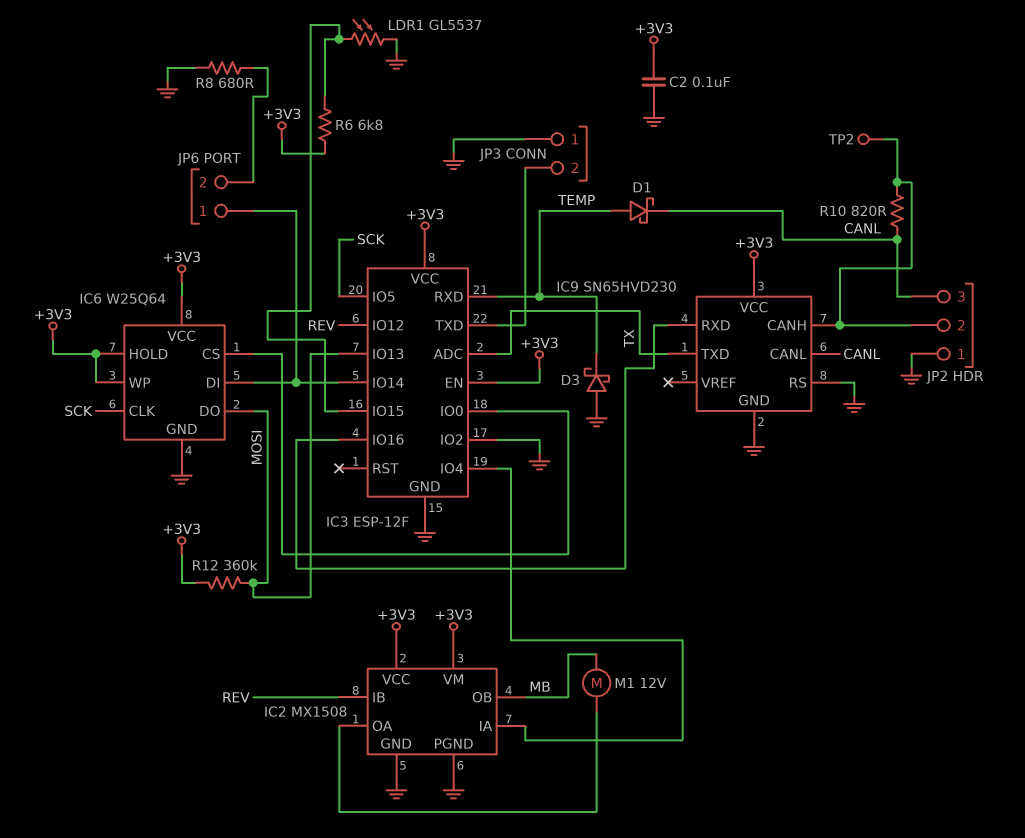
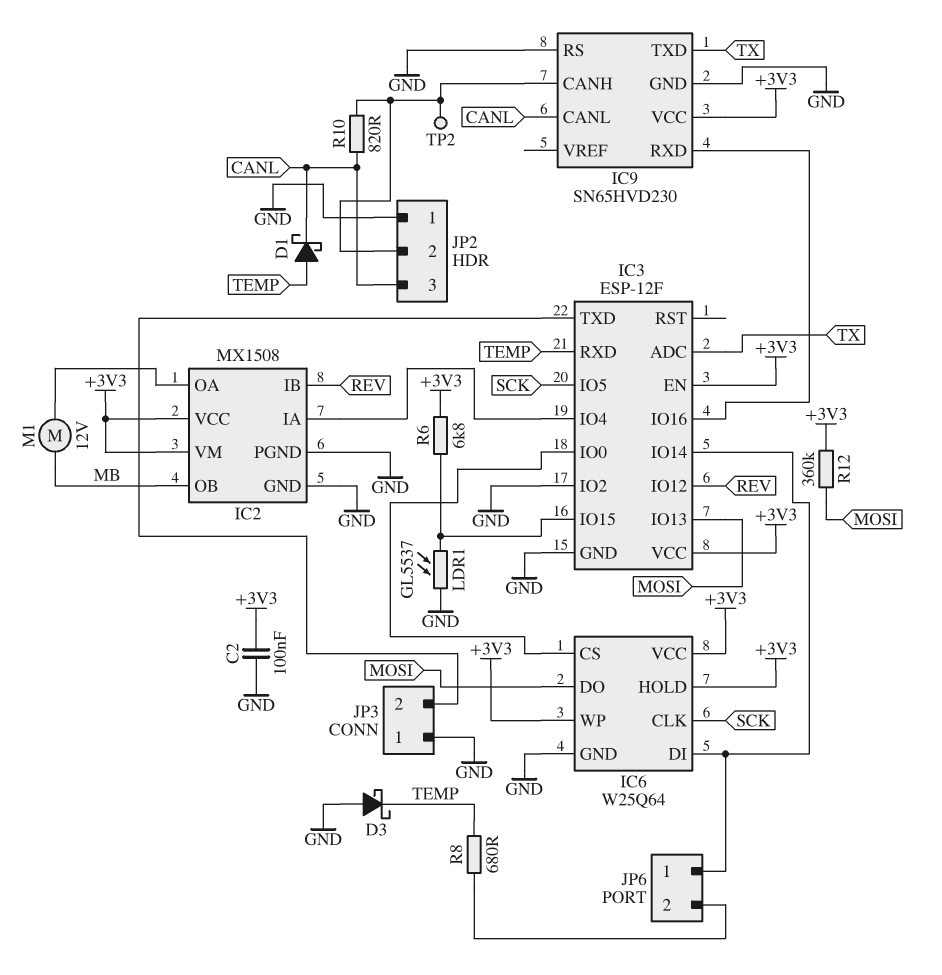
R8: 680 (GND, JP6/2) -> 680 (JP6/2, TEMP)

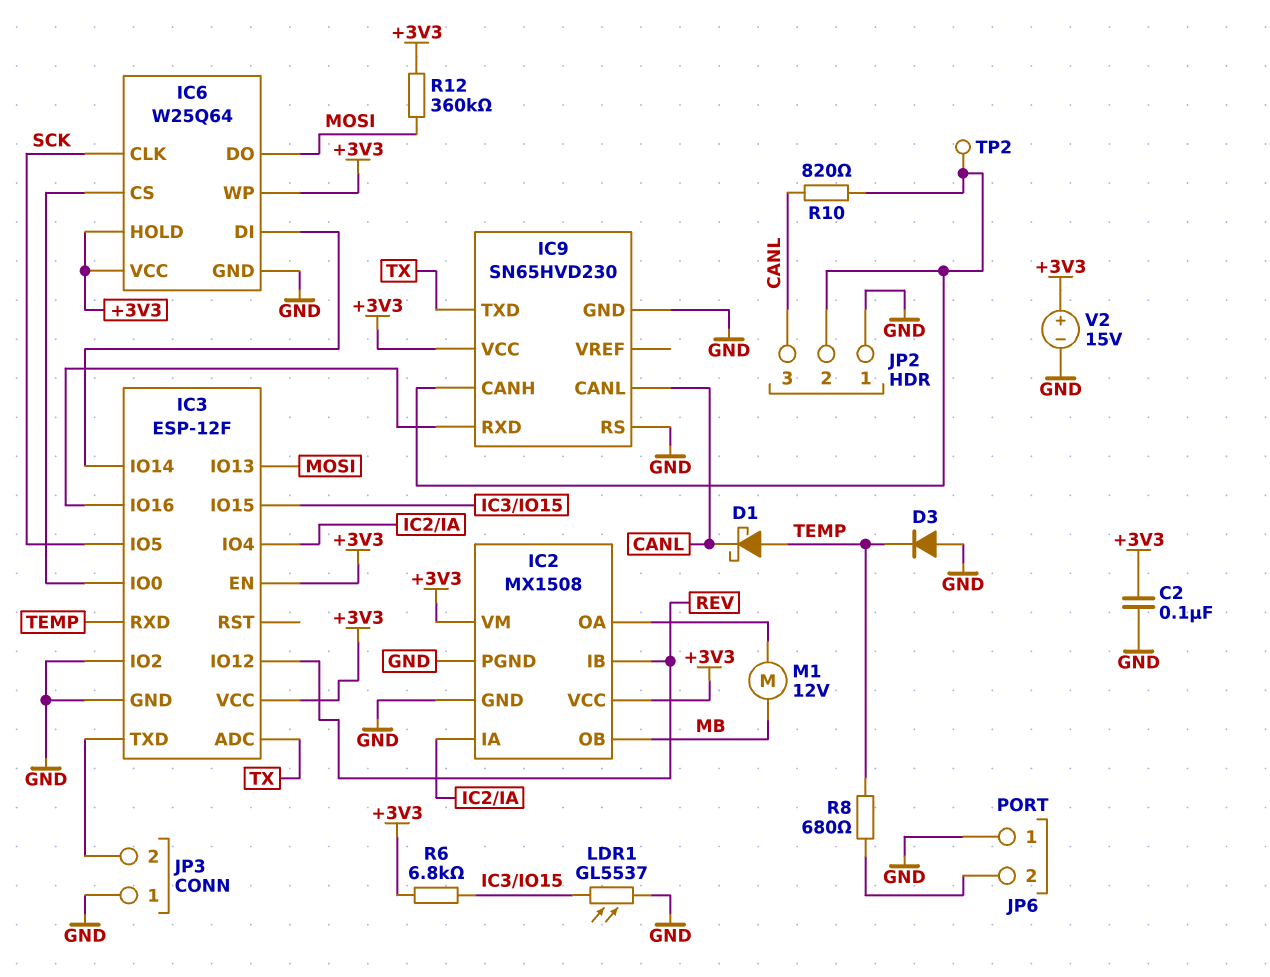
D3: schottky (A GND, K TEMP) -> diode (A GND, K TEMP)
JP6 pin 1: IC3/IO14 -> GND
V2: none -> 15V (plus +3V3, minus GND)

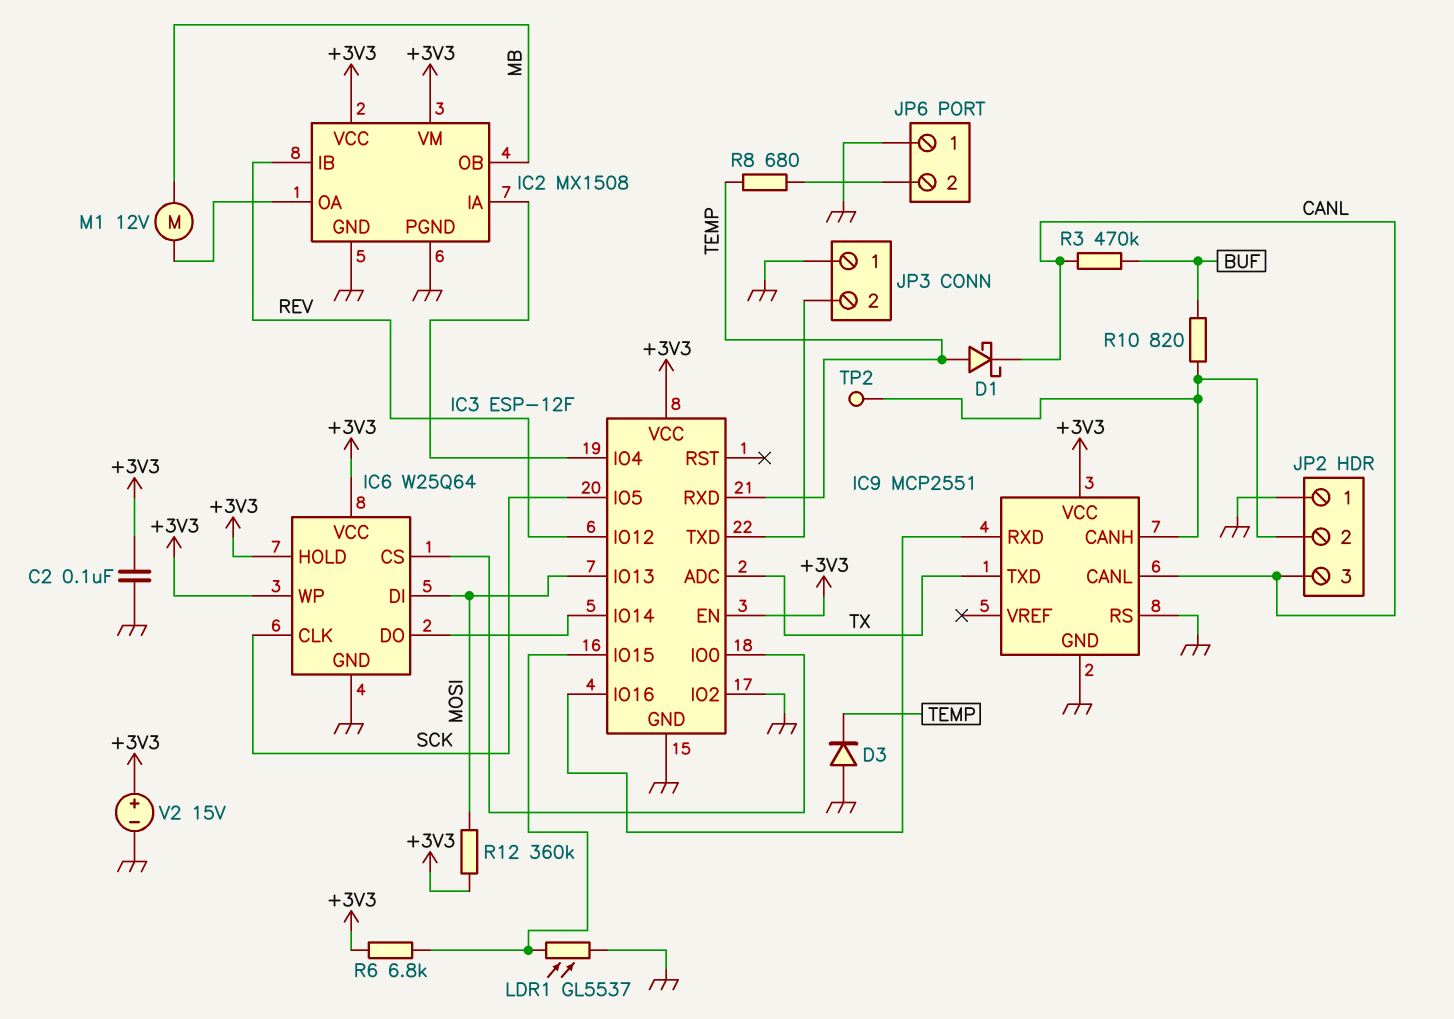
IC6 pin DI: IC3/IO14 -> MOSI
IC6 pin DO: MOSI -> IC3/IO14
IC9: SN65HVD230 -> MCP2551
R3: none -> 470k (BUF, CANL)
R10: 820 (CANL, IC9/CANH) -> 820 (BUF, IC9/CANH)

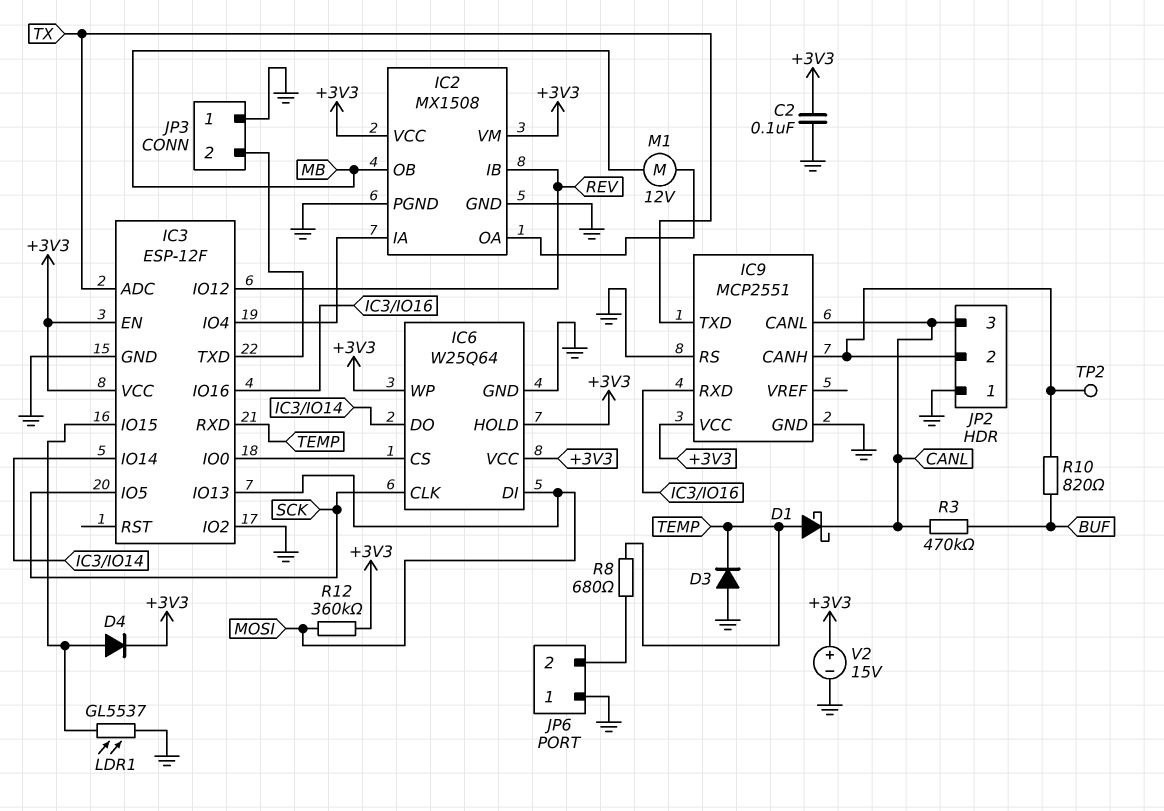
D4: none -> diode (A IC3/IO15, K +3V3)
R6: 6.8k (+3V3, IC3/IO15) -> none

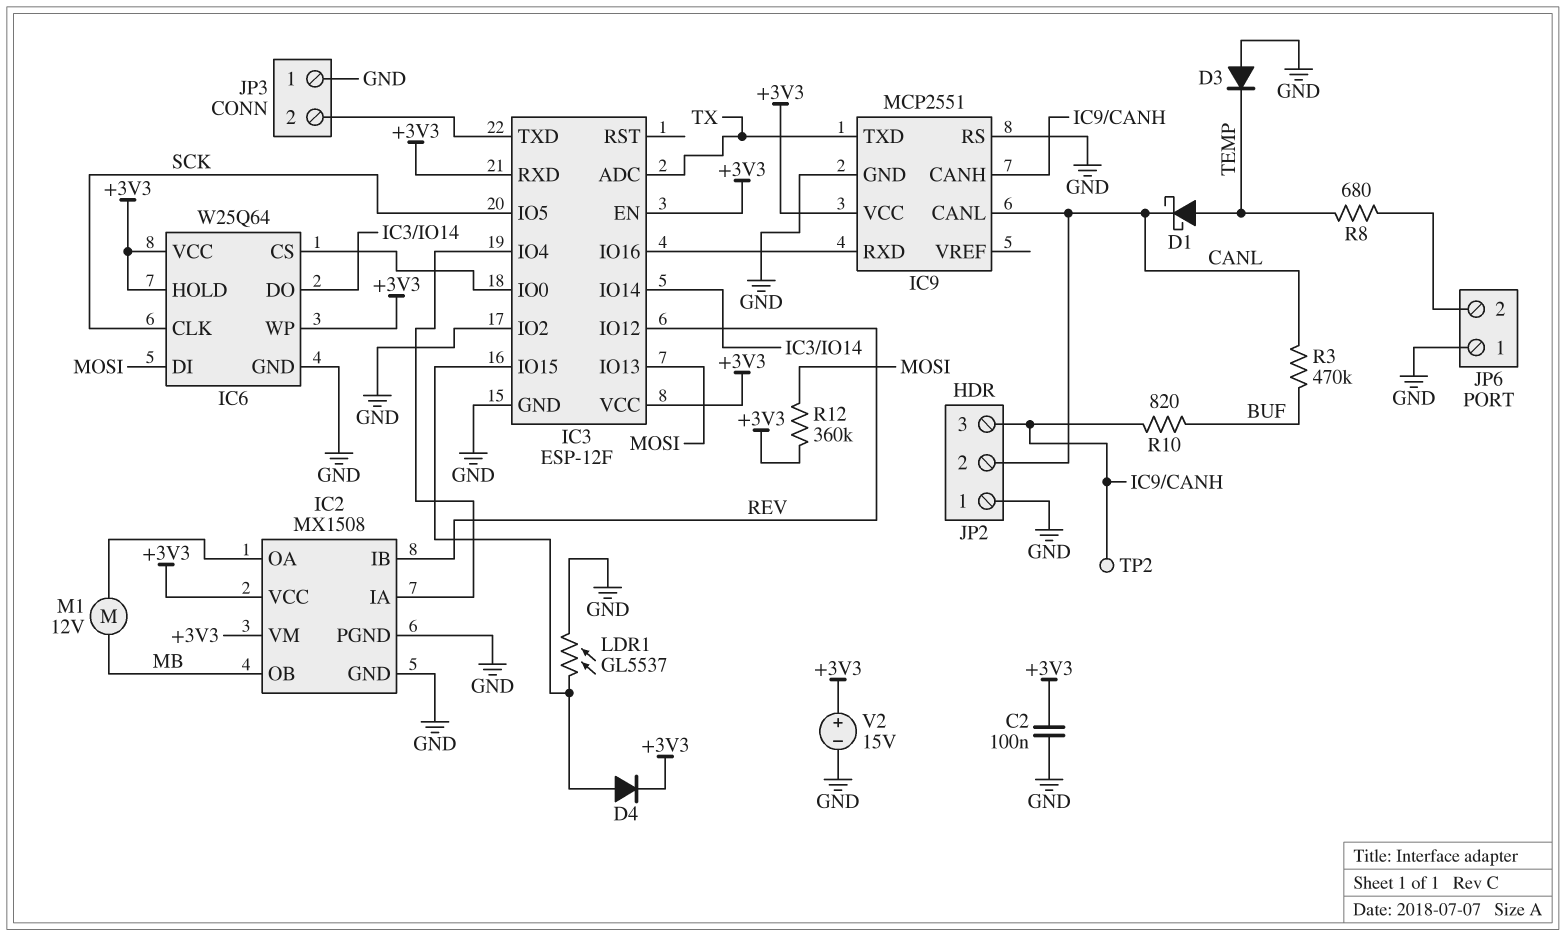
IC3 pin RXD: TEMP -> +3V3
JP2 pin 2: IC9/CANH -> CANL
JP2 pin 3: CANL -> IC9/CANH

